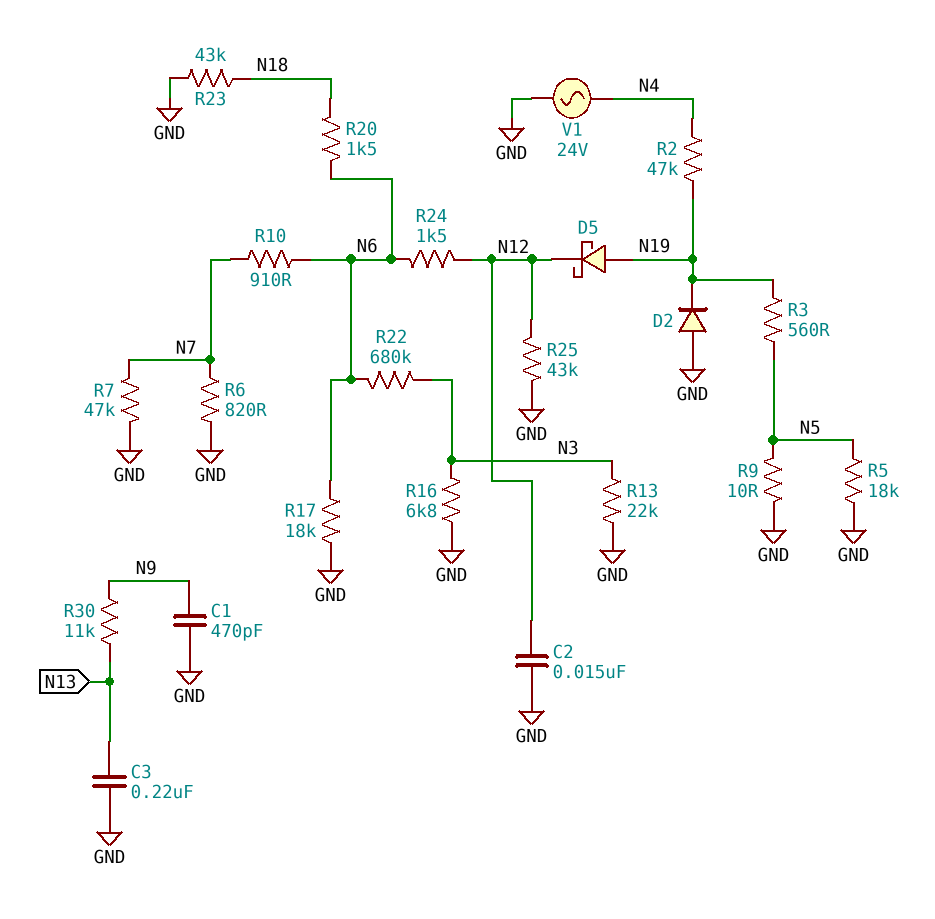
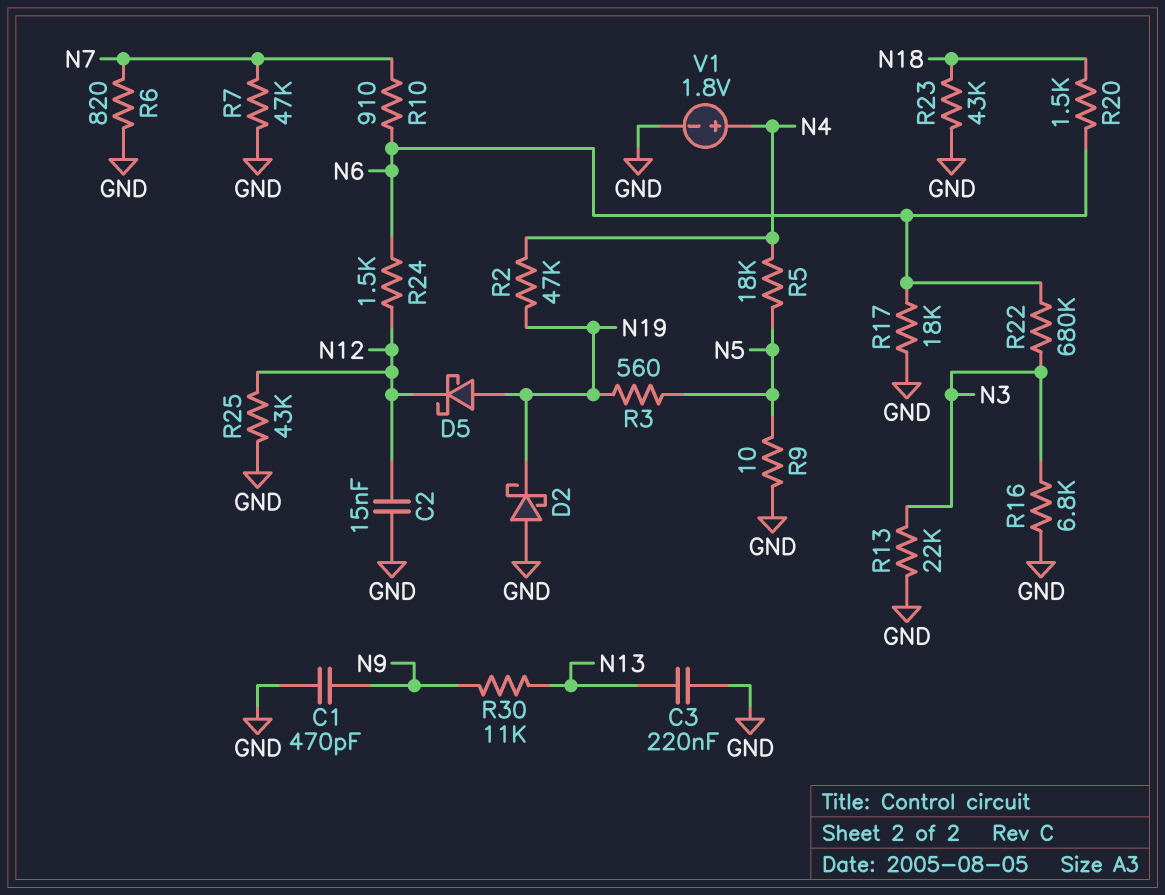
D2: diode (A GND, K N19) -> schottky (A GND, K N19)
R5: 18k (GND, N5) -> 18k (N4, N5)
V1: AC 24V (GND, N4) -> 1.8V (plus N4, minus GND)

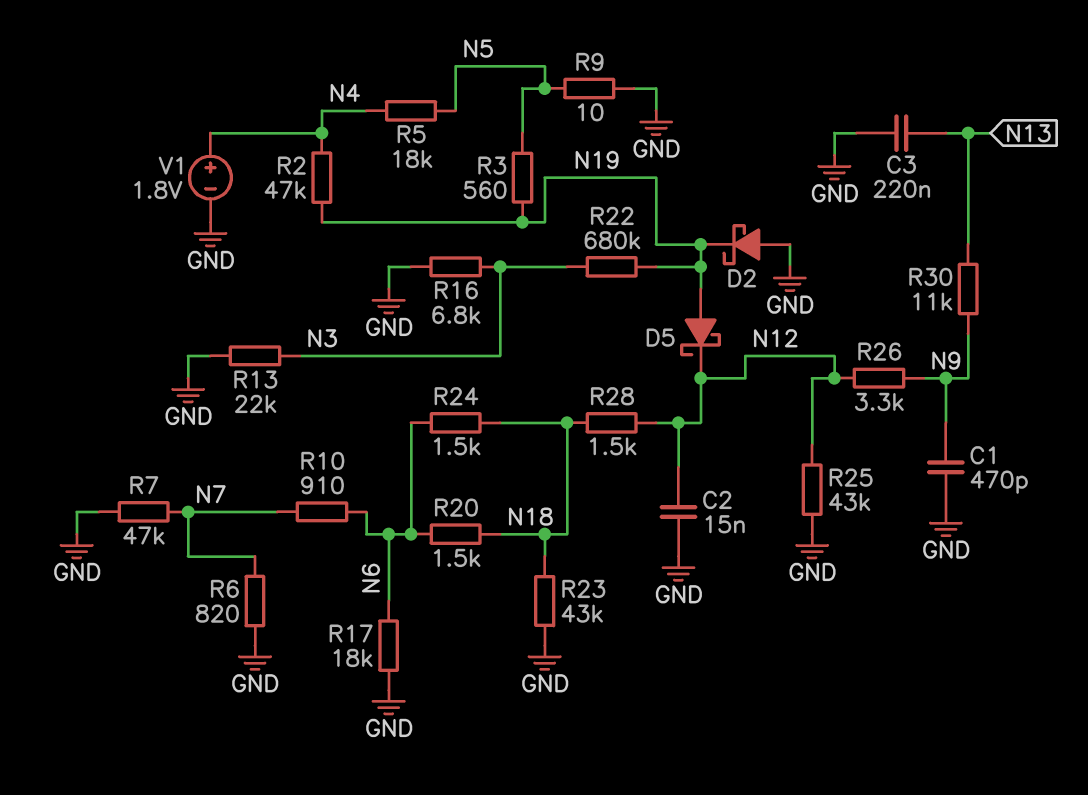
R22: 680k (N3, N6) -> 680k (N3, N19)
R24: 1.5k (N6, N12) -> 1.5k (N6, N18)
R26: none -> 3.3k (N9, N12)
R28: none -> 1.5k (N12, N18)

